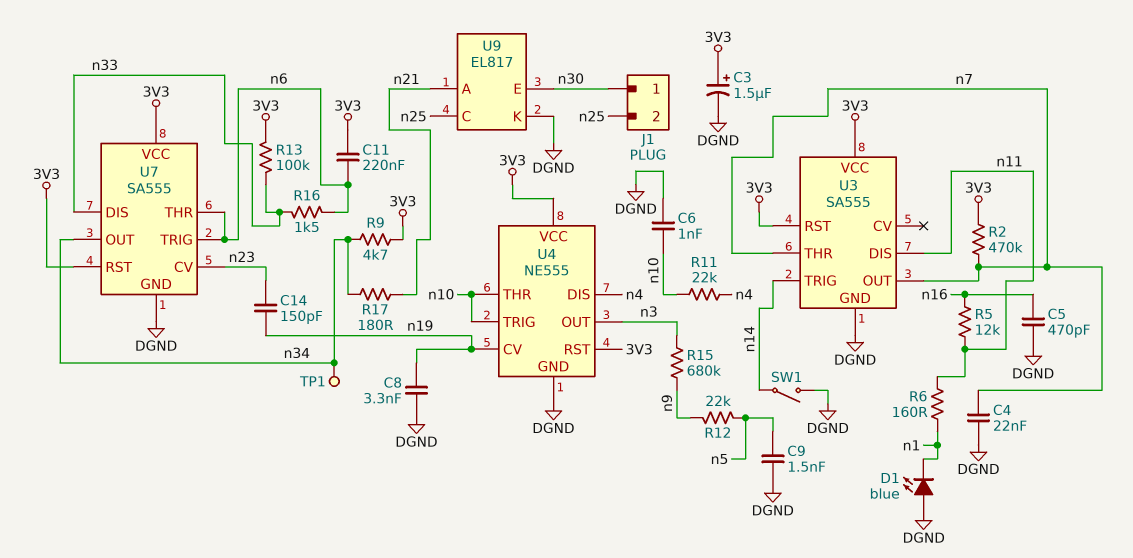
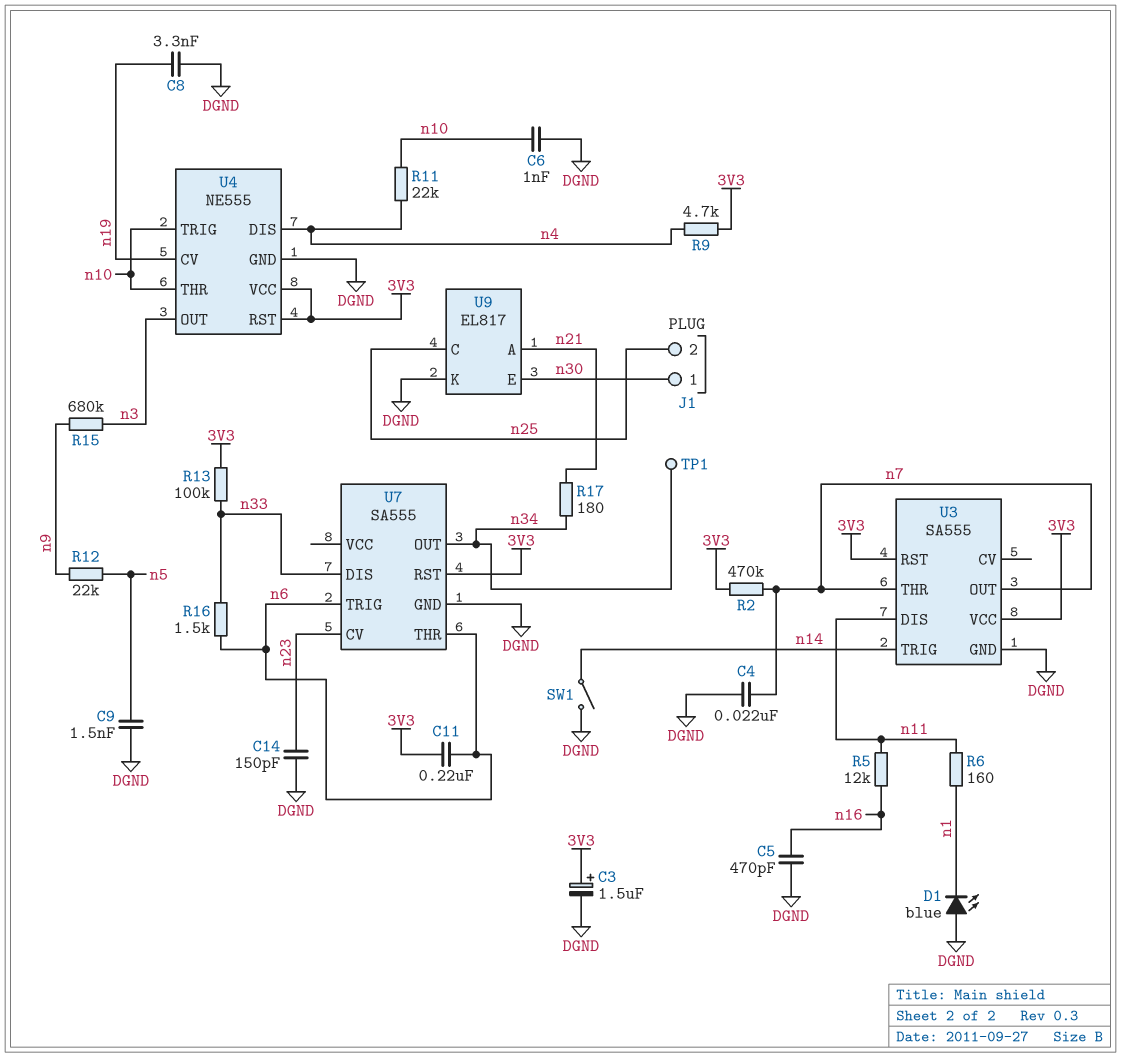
C14: 150pF (n19, n23) -> 150pF (DGND, n23)
R9: 4.7k (3V3, n34) -> 4.7k (3V3, n4)
U7 pin VCC: 3V3 -> none

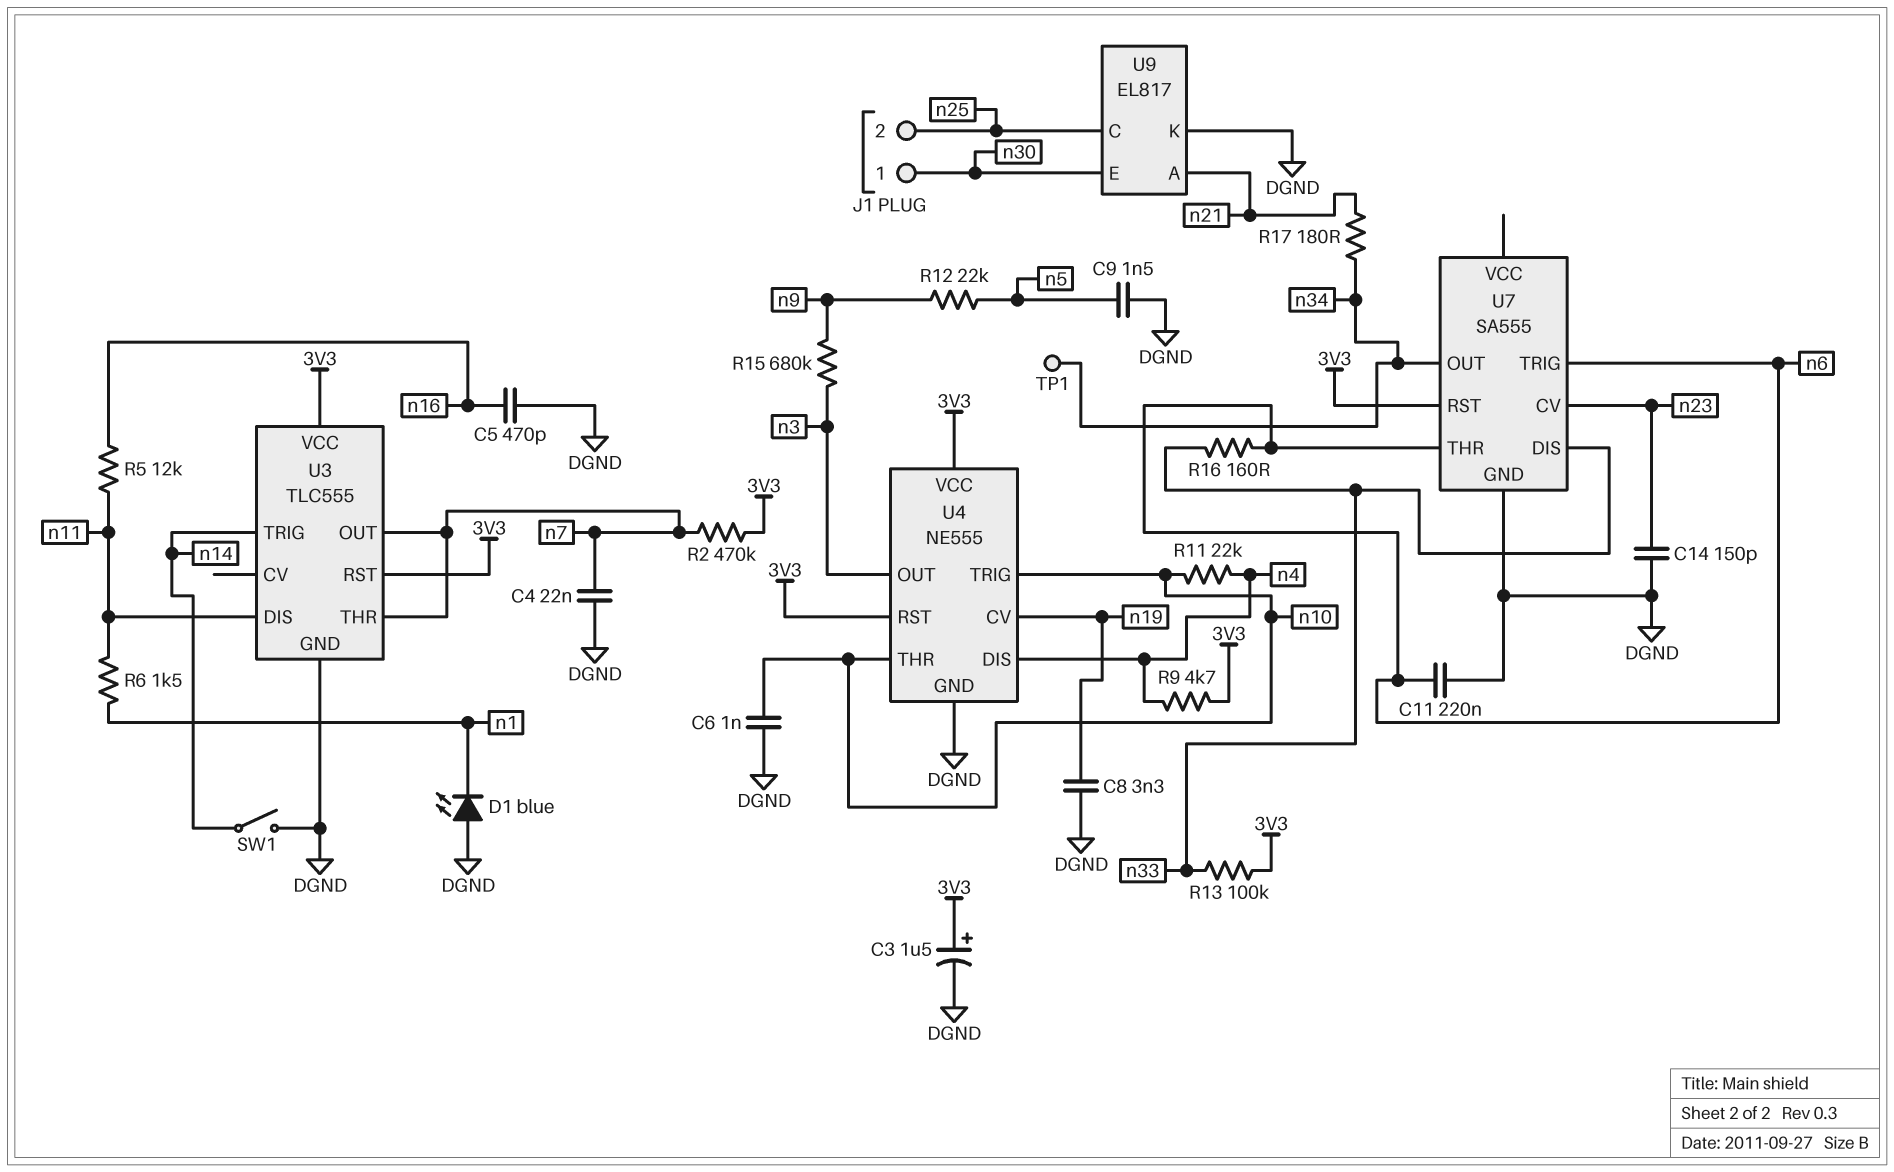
C11: 220nF (3V3, n6) -> 220nF (DGND, n6)
R6: 160 (n1, n11) -> 1.5k (n1, n11)
R16: 1.5k (n6, n33) -> 160 (n6, n33)
U3: SA555 -> TLC555

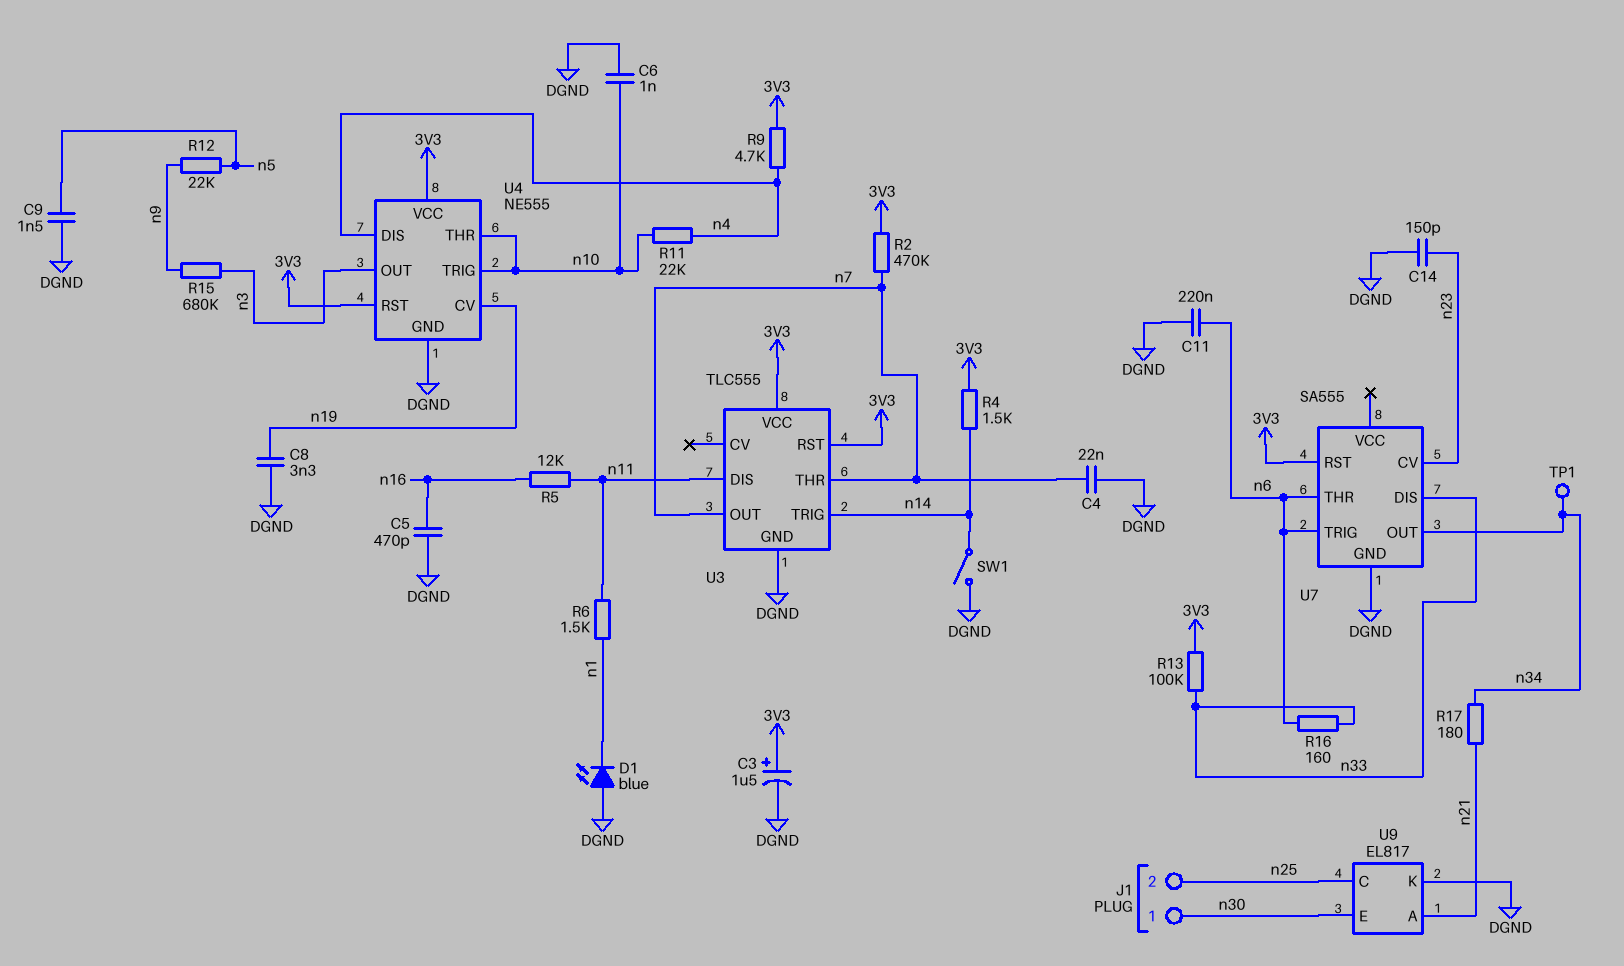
R4: none -> 1.5k (3V3, n14)

